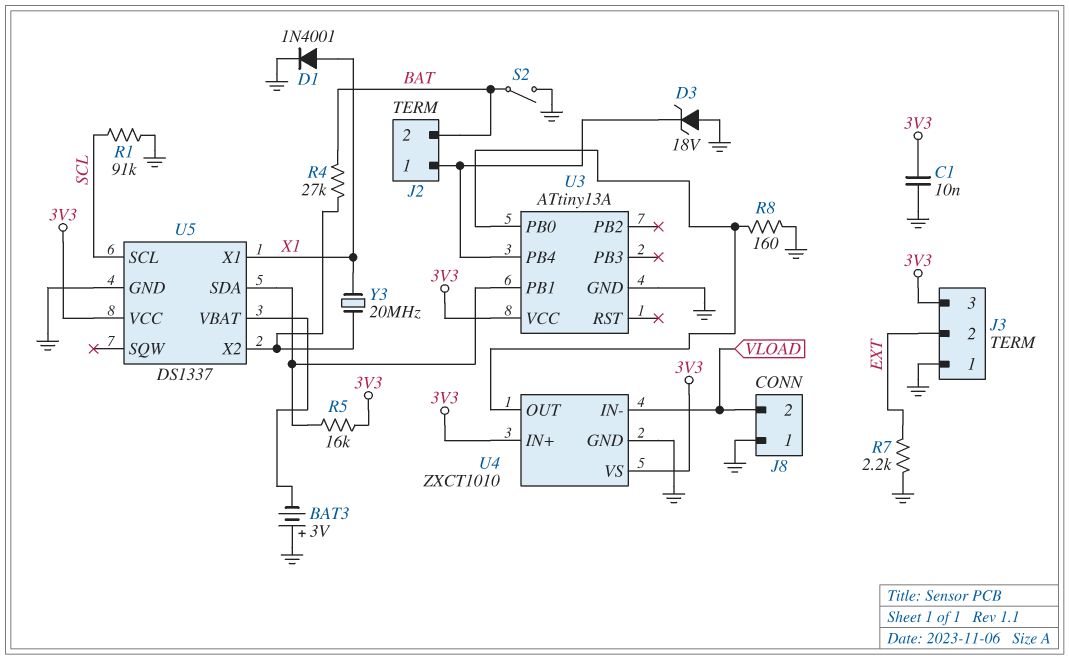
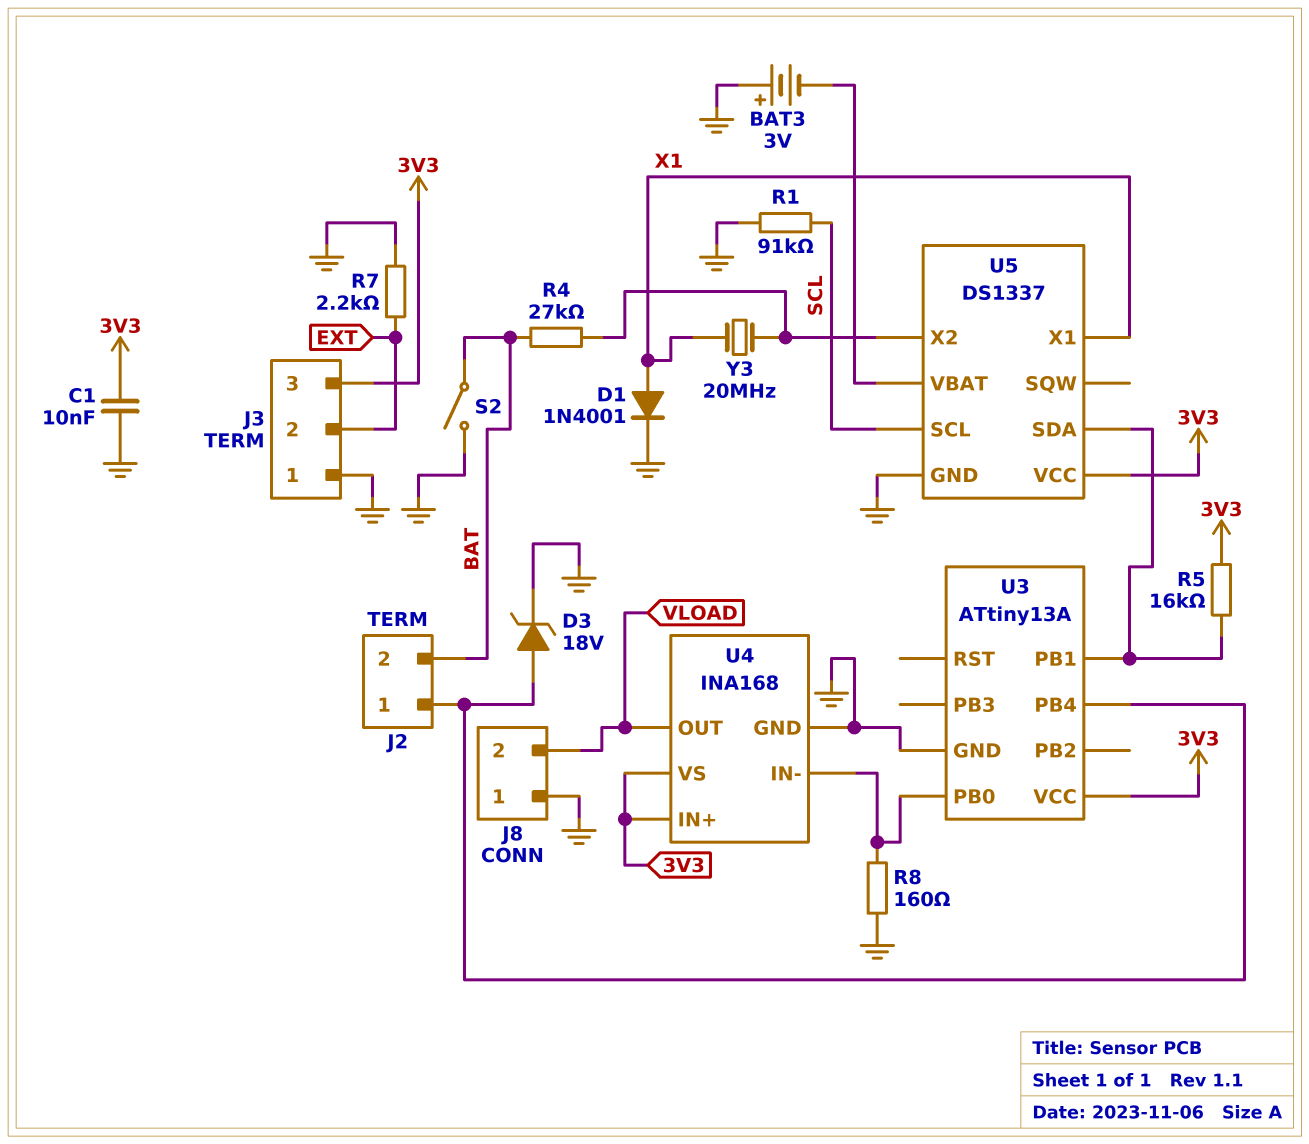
D3: zener 18V (A GND, K J2/1) -> zener 18V (A J2/1, K GND)
U4: ZXCT1010 -> INA168
U4 pin IN-: VLOAD -> U3/PB0
U4 pin OUT: U3/PB0 -> VLOAD

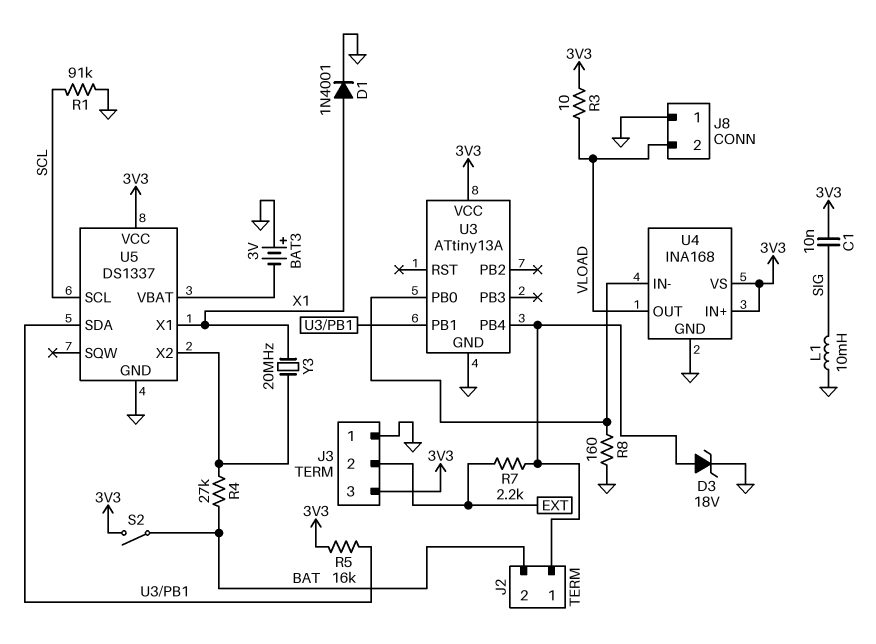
C1: 10nF (3V3, GND) -> 10nF (3V3, SIG)
L1: none -> 10mH (GND, SIG)
R3: none -> 10 (3V3, VLOAD)
R7: 2.2k (EXT, GND) -> 2.2k (EXT, J2/1)
S2: switch (BAT, GND) -> switch (3V3, BAT)

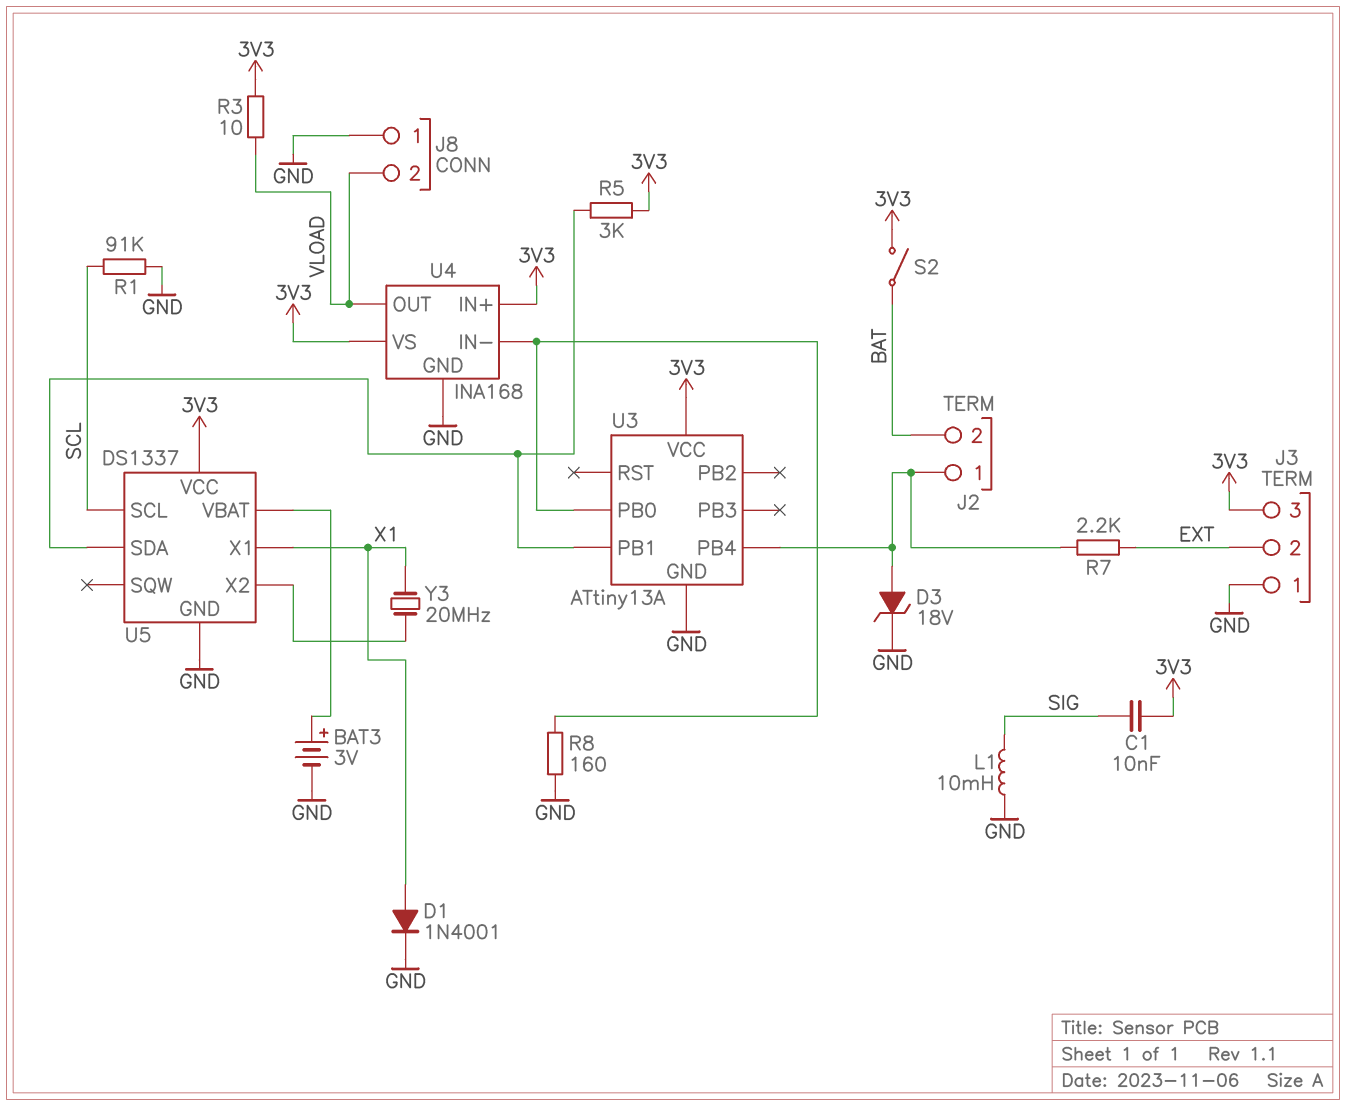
BAT3: 3V (plus GND, minus U5/VBAT) -> 3V (plus U5/VBAT, minus GND)
R4: 27k (BAT, U5/X2) -> none
R5: 16k (3V3, U3/PB1) -> 3k (3V3, U3/PB1)

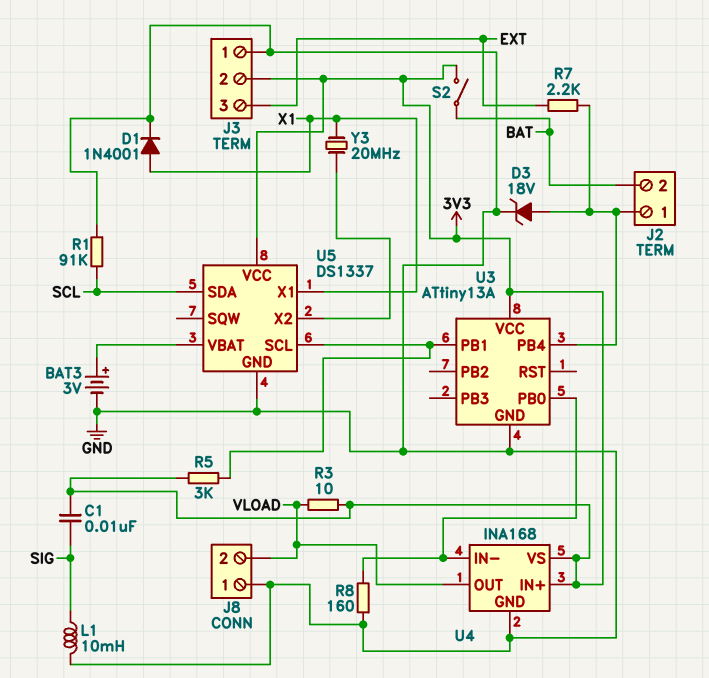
J3 pin 2: EXT -> 3V3
J3 pin 3: 3V3 -> EXT
U5 pin SCL: SCL -> U3/PB1
U5 pin SDA: U3/PB1 -> SCL

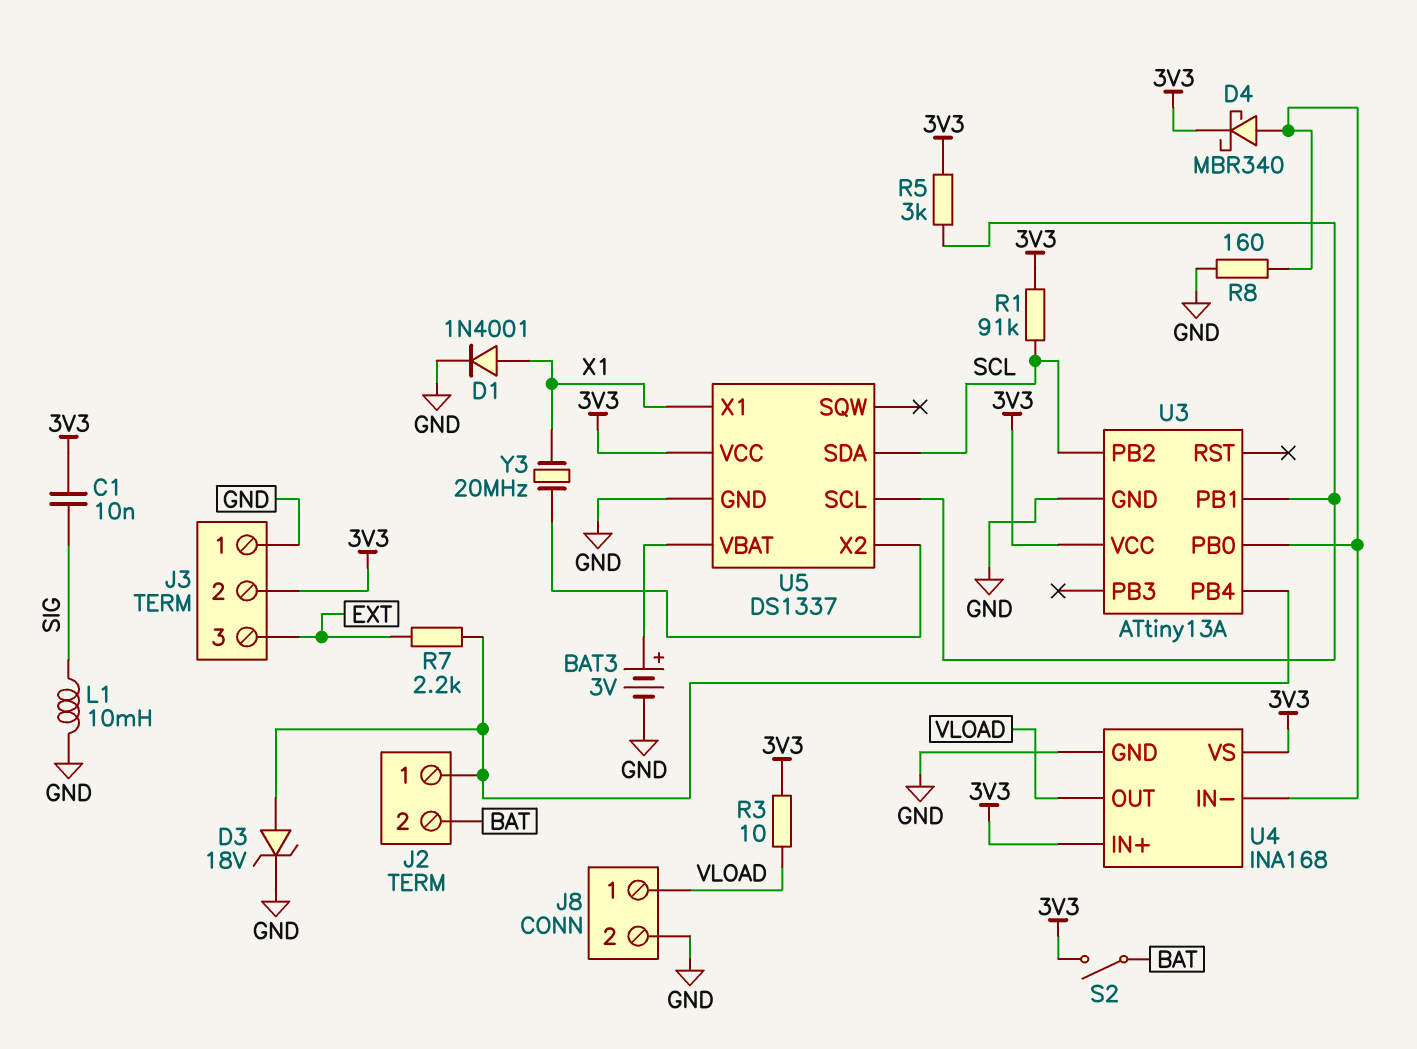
D4: none -> schottky MBR340 (A U3/PB0, K 3V3)
J8 pin 1: GND -> VLOAD
J8 pin 2: VLOAD -> GND
R1: 91k (GND, SCL) -> 91k (3V3, SCL)
U3 pin PB2: none -> SCL

